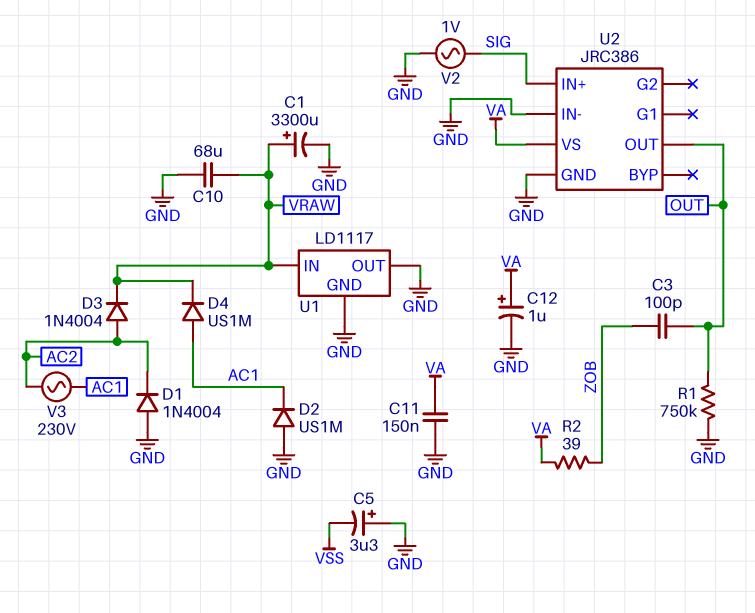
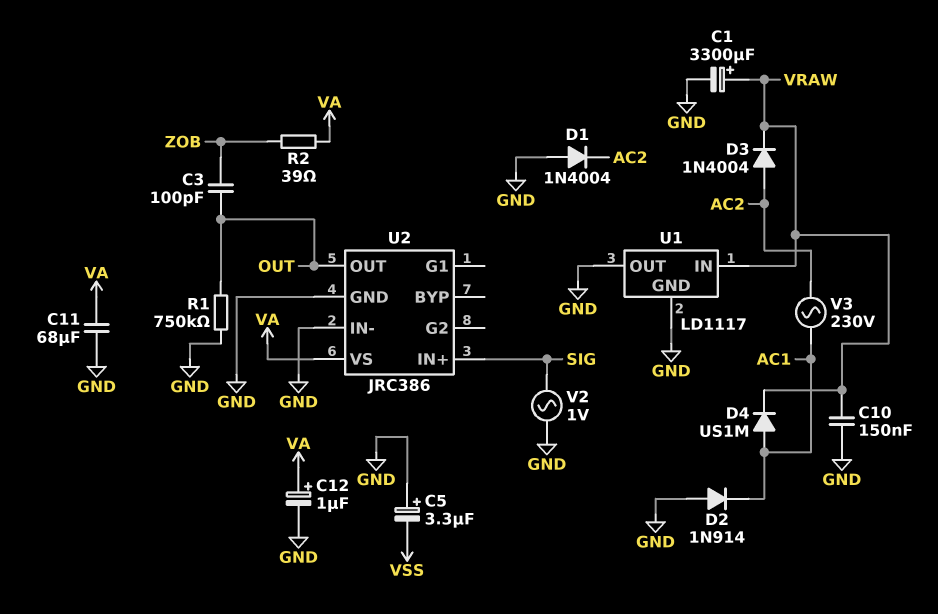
C10: 68uF (GND, VRAW) -> 150nF (GND, VRAW)
C11: 150nF (GND, VA) -> 68uF (GND, VA)
D2: diode US1M (A GND, K AC1) -> diode 1N914 (A GND, K AC1)

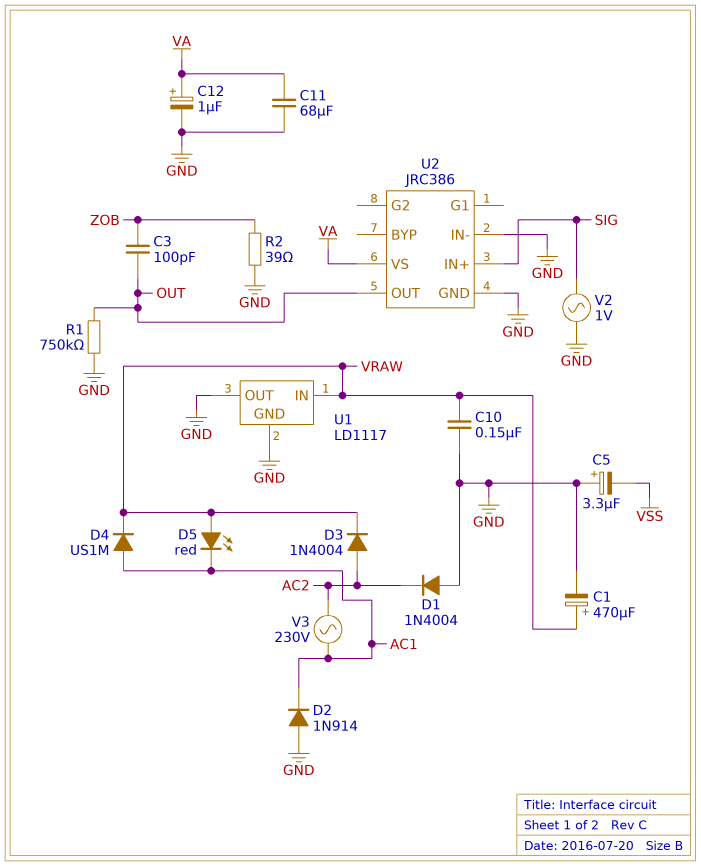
C1: 3300uF (plus VRAW, minus GND) -> 470uF (plus VRAW, minus GND)
D5: none -> LED red (A VRAW, K AC1)
R2: 39 (VA, ZOB) -> 39 (GND, ZOB)

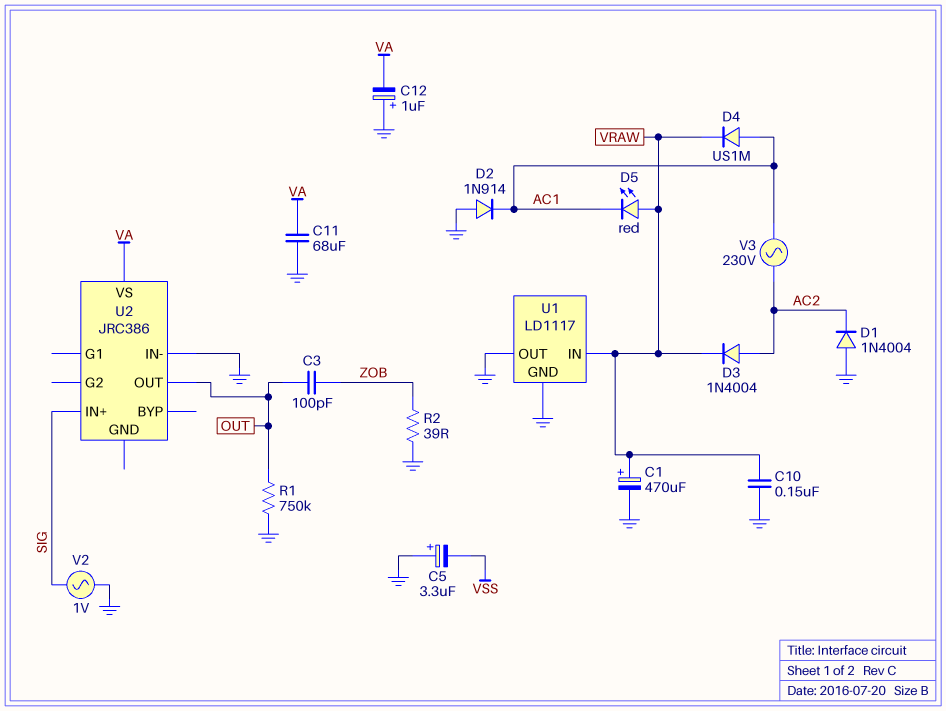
C12: 1uF (plus VA, minus GND) -> 1uF (plus GND, minus VA)
U2 pin GND: GND -> none

